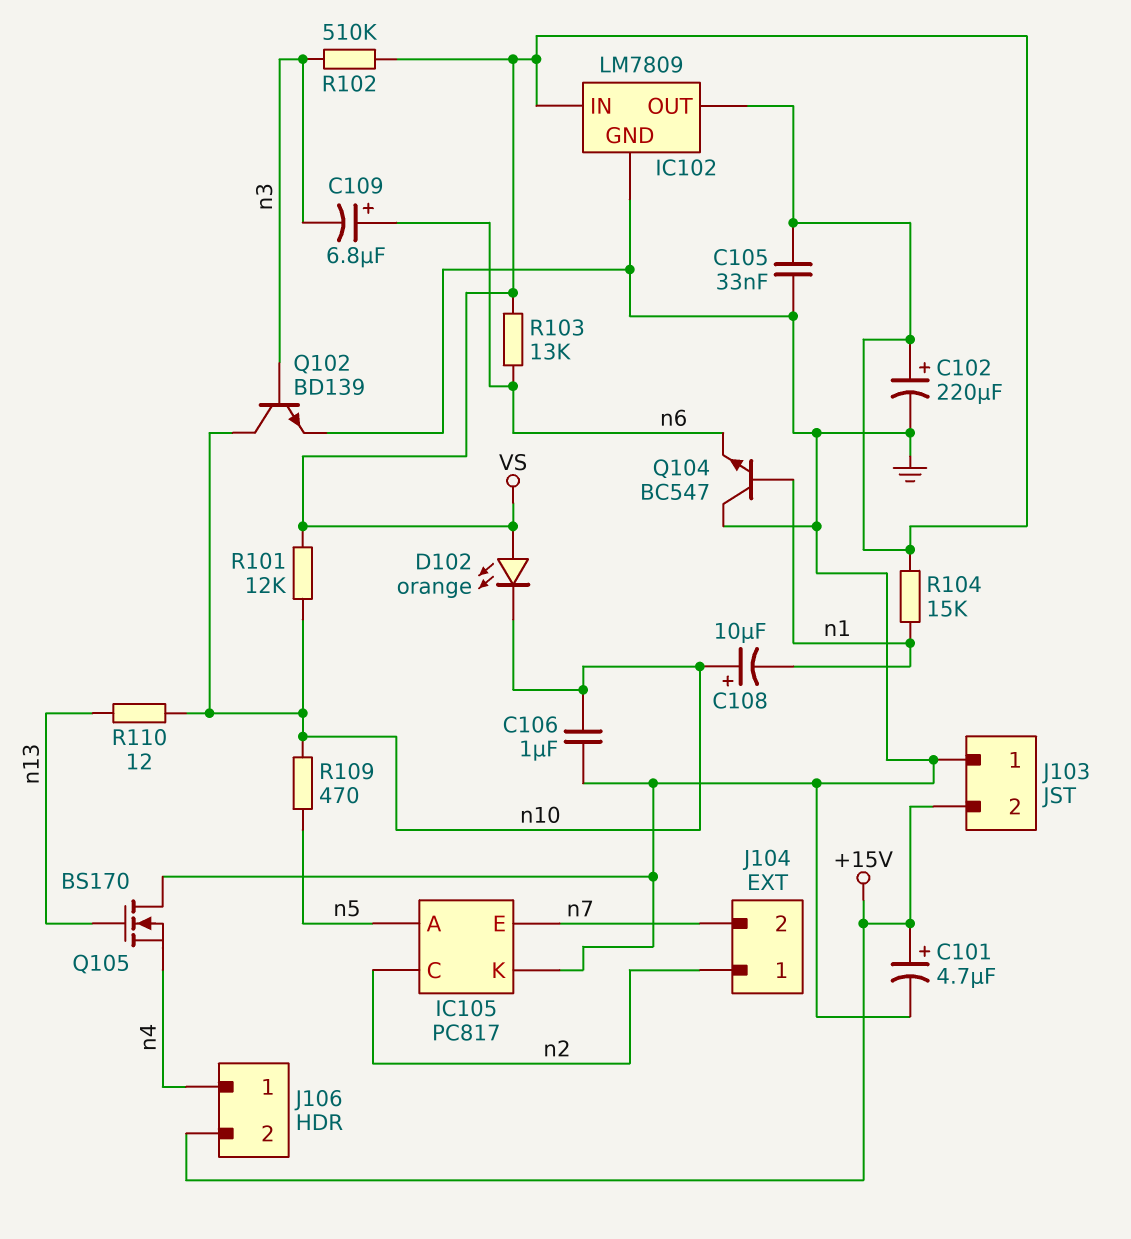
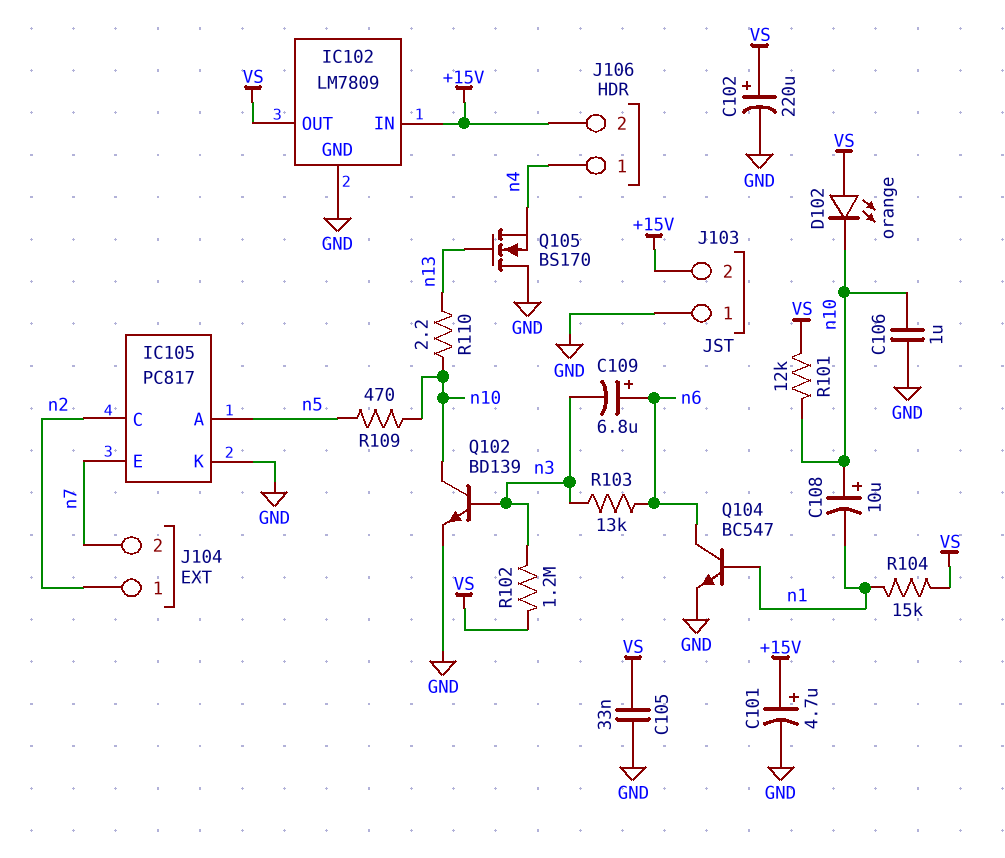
IC102 pin IN: VS -> +15V
Q104: NPN BC547 (B n1, C GND, E n6) -> NPN BC547 (B n1, C n6, E GND)
R102: 510k (VS, n3) -> 1.2M (VS, n3)
R103: 13k (VS, n6) -> 13k (n3, n6)
R110: 12 (n10, n13) -> 2.2 (n10, n13)

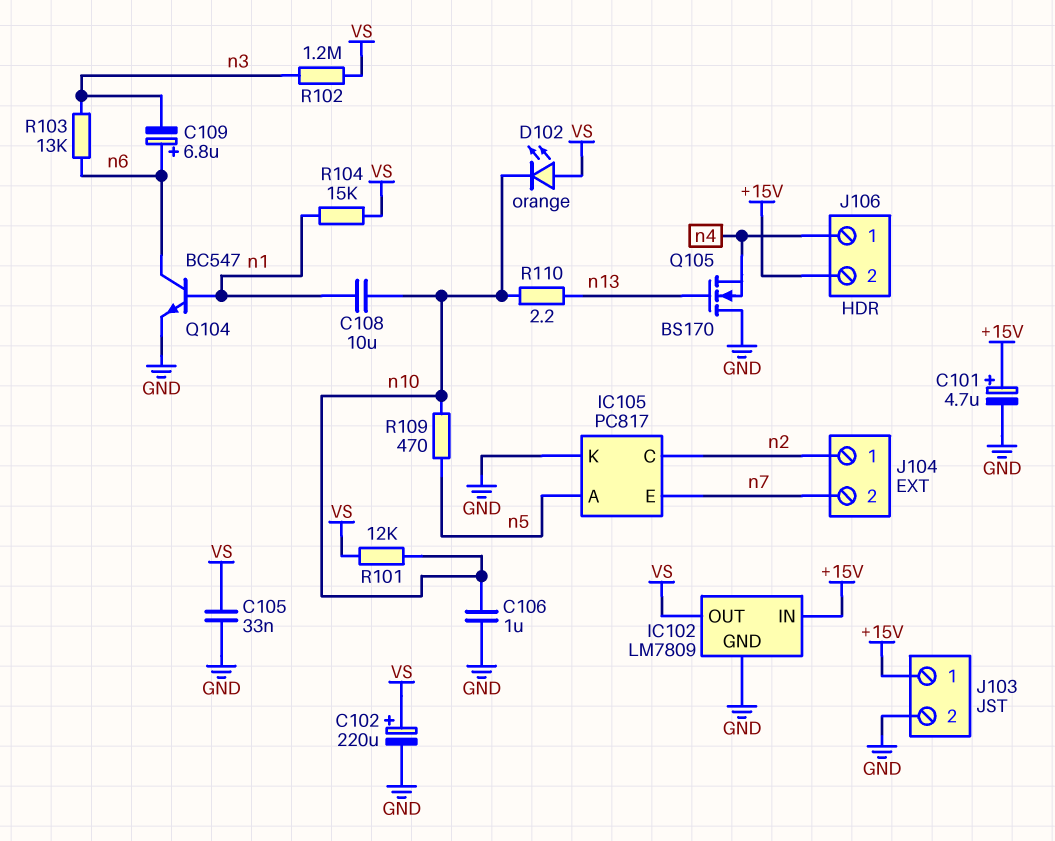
C108: 10uF (plus n10, minus n1) -> 10uF (n1, n10)
J103 pin 1: GND -> +15V
J103 pin 2: +15V -> GND
Q102: NPN BD139 (B n3, C n10, E GND) -> none

